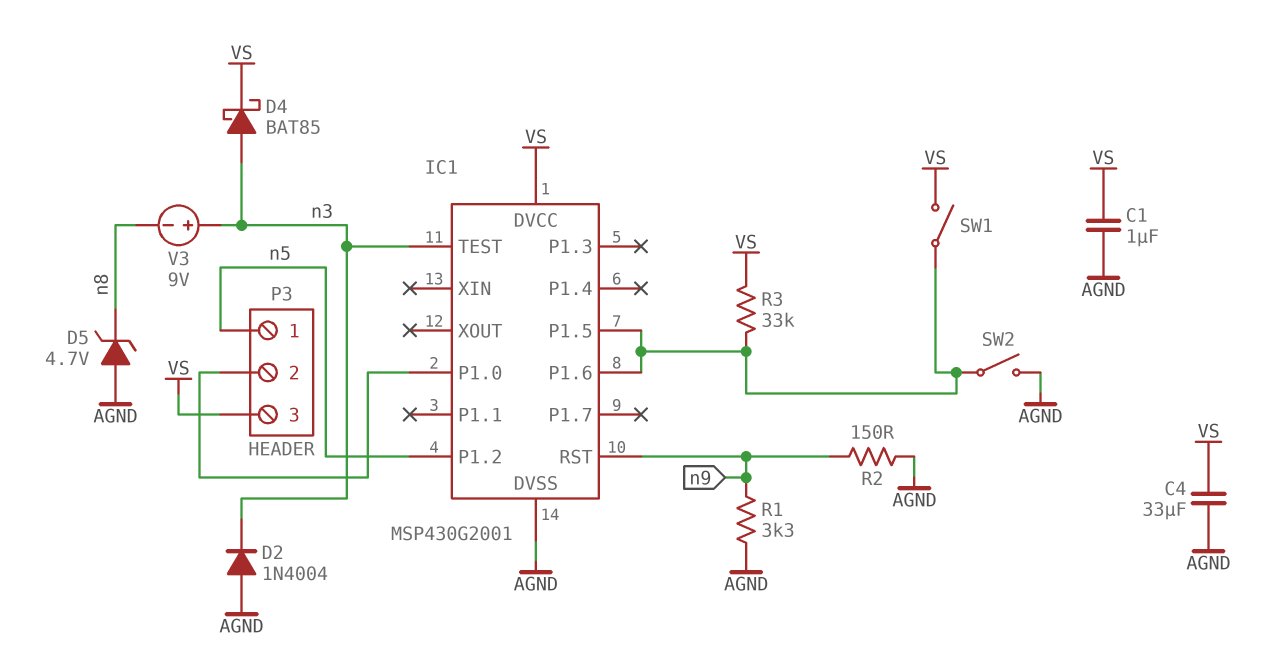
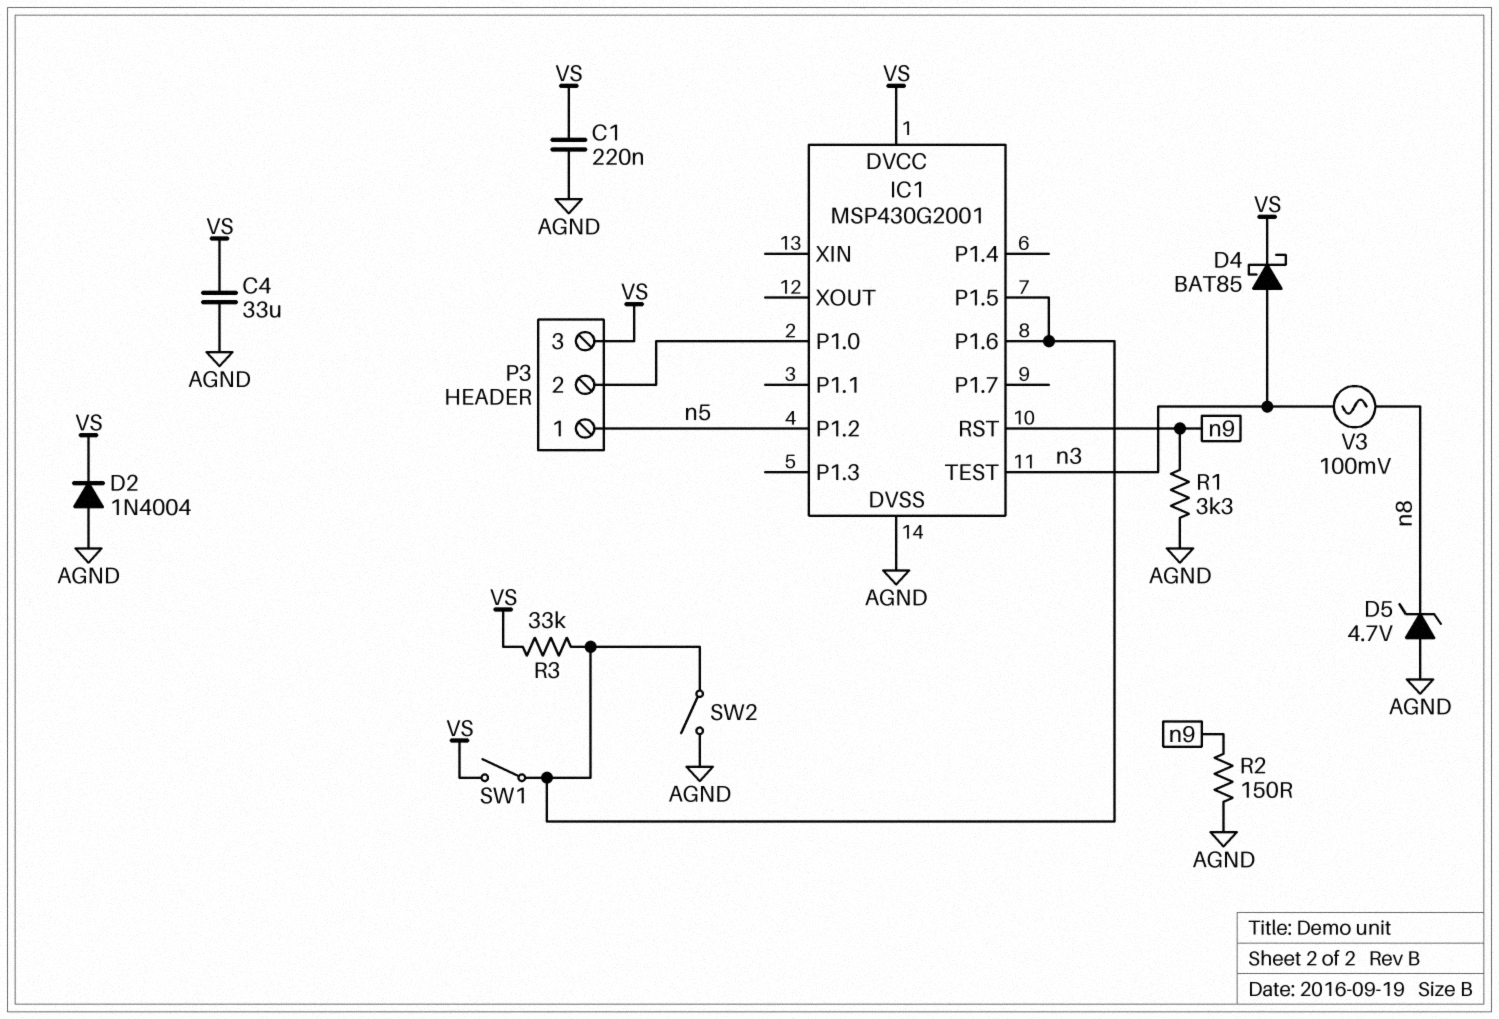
C1: 1uF (AGND, VS) -> 220nF (AGND, VS)
D2: diode 1N4004 (A AGND, K n3) -> diode 1N4004 (A AGND, K VS)
V3: 9V (plus n3, minus n8) -> AC 100mV (n3, n8)

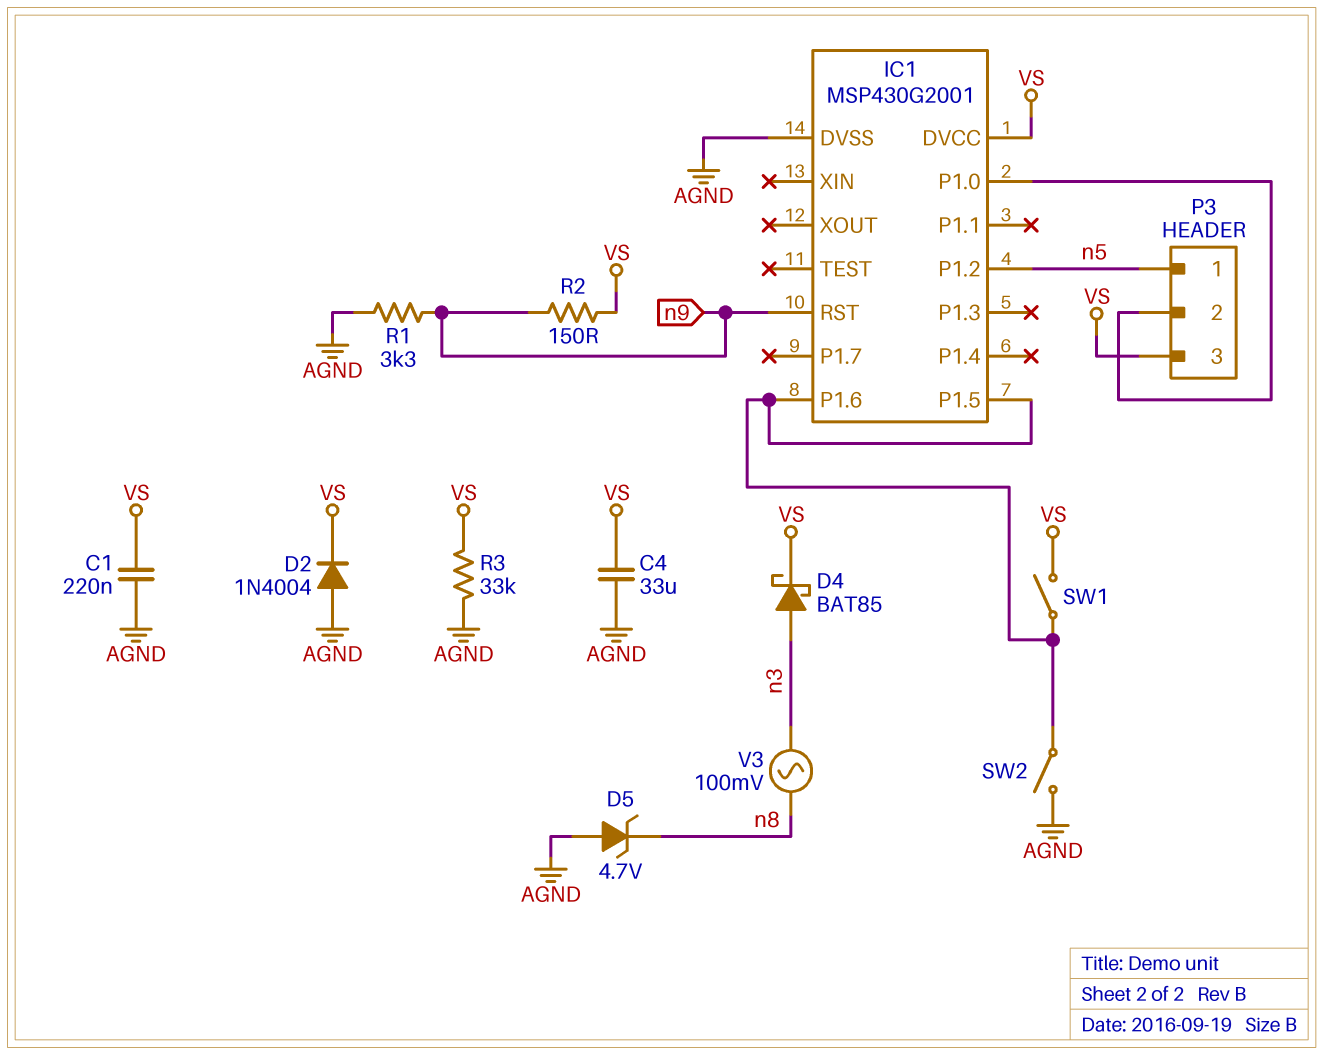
IC1 pin TEST: n3 -> none
R2: 150 (AGND, n9) -> 150 (VS, n9)
R3: 33k (IC1/P1.5, VS) -> 33k (AGND, VS)

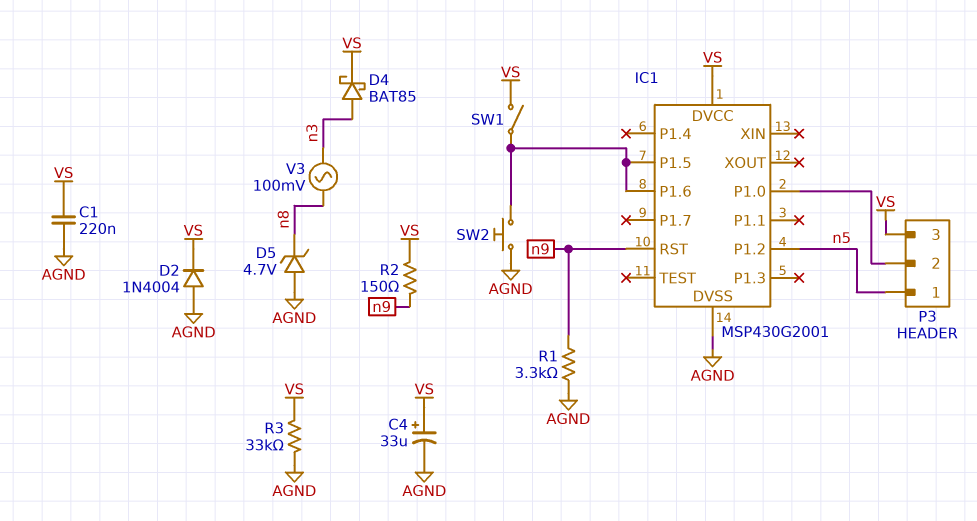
C4: 33uF (AGND, VS) -> 33uF (plus VS, minus AGND)
SW2: switch (AGND, IC1/P1.5) -> button (AGND, IC1/P1.5)

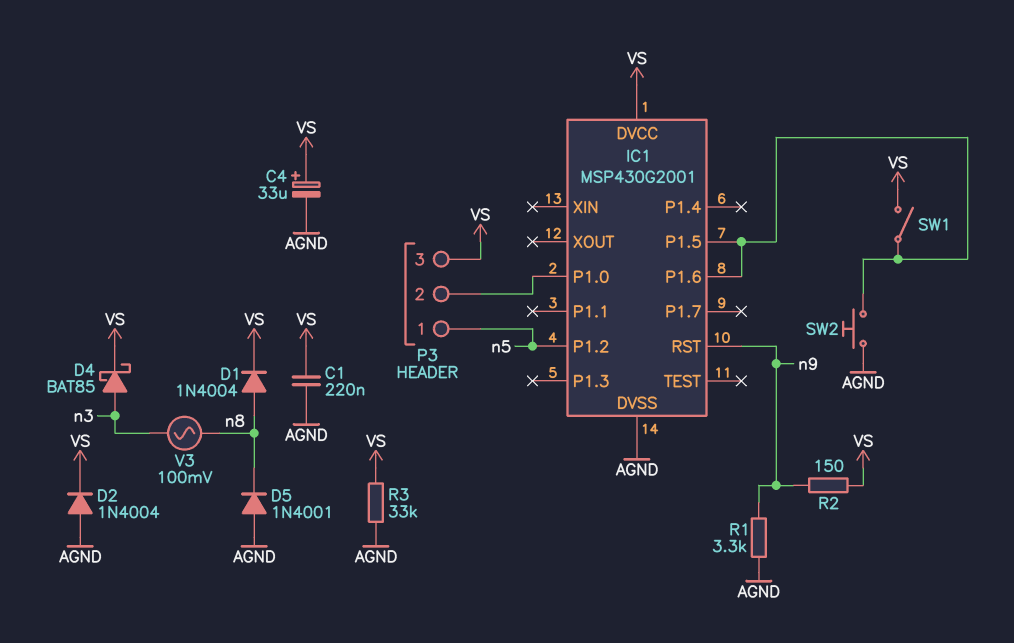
D1: none -> diode 1N4004 (A n8, K VS)
D5: zener 4.7V (A AGND, K n8) -> diode 1N4001 (A AGND, K n8)

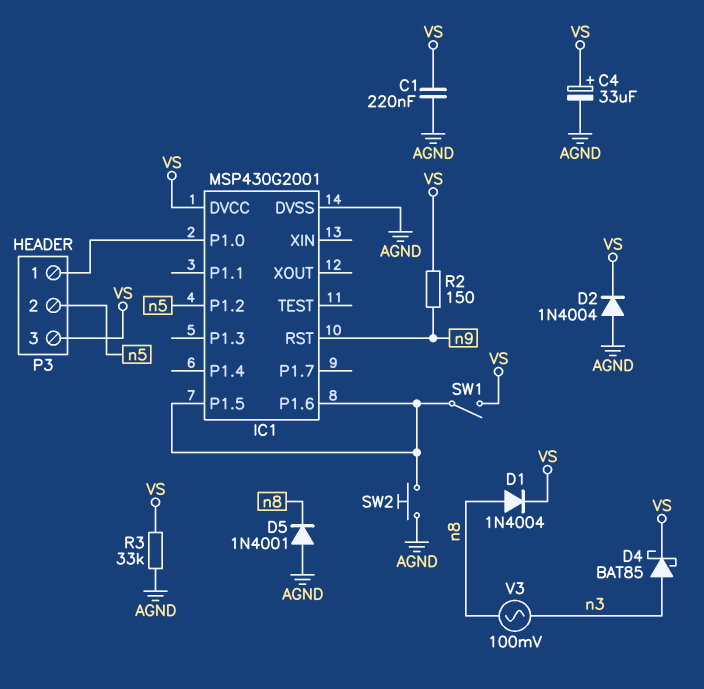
P3 pin 1: n5 -> IC1/P1.0
P3 pin 2: IC1/P1.0 -> n5
R1: 3.3k (AGND, n9) -> none

